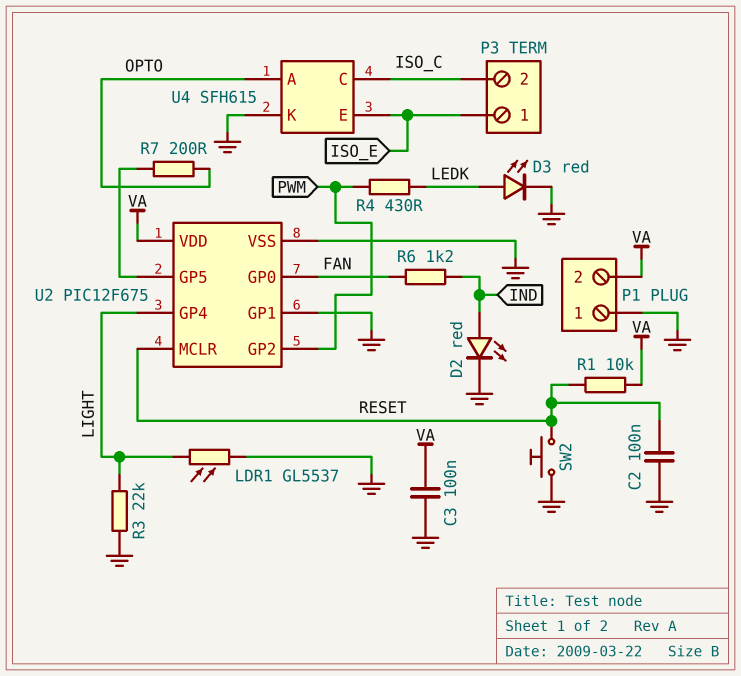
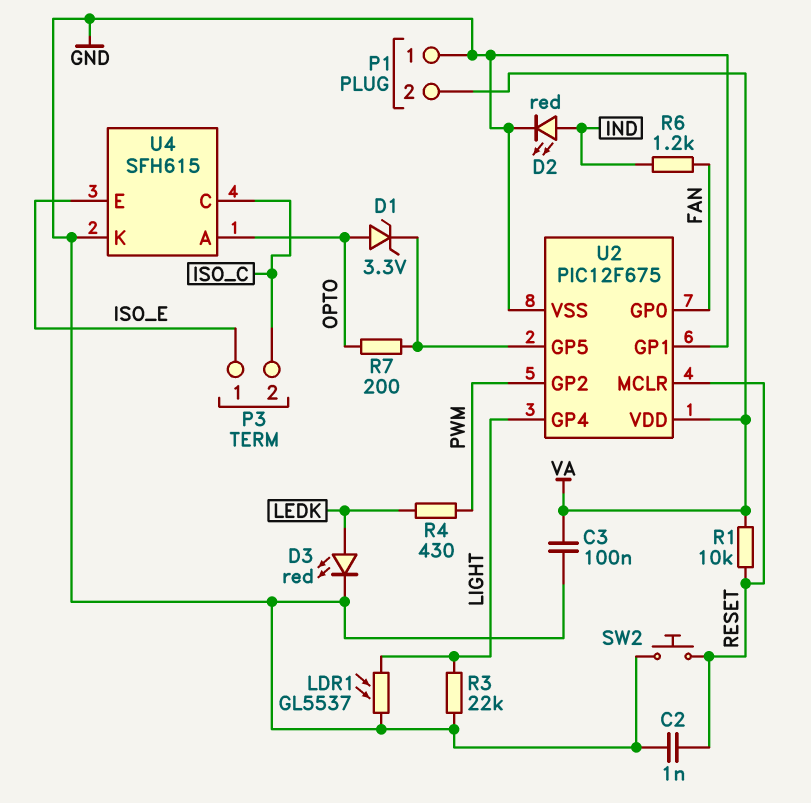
C2: 100nF (GND, RESET) -> 1nF (GND, RESET)
D1: none -> zener 3.3V (A OPTO, K U2/GP5)

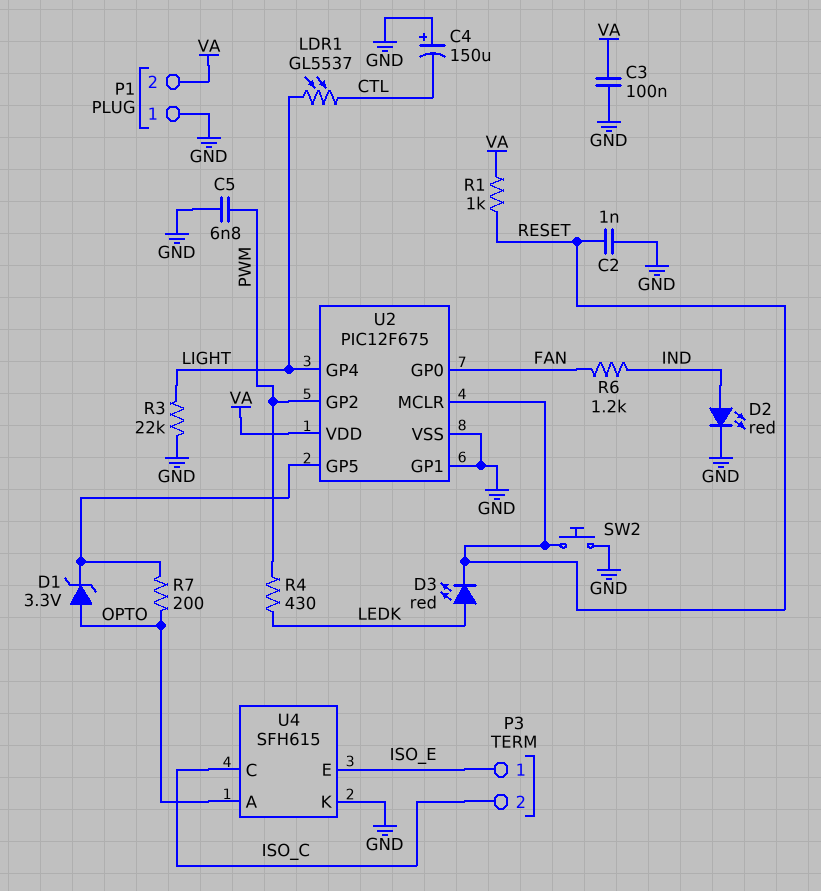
C4: none -> 150uF (plus GND, minus CTL)
C5: none -> 6.8nF (GND, PWM)
D3: LED red (A LEDK, K GND) -> LED red (A LEDK, K RESET)
LDR1: GL5537 (GND, LIGHT) -> GL5537 (CTL, LIGHT)
R1: 10k (RESET, VA) -> 1k (RESET, VA)

